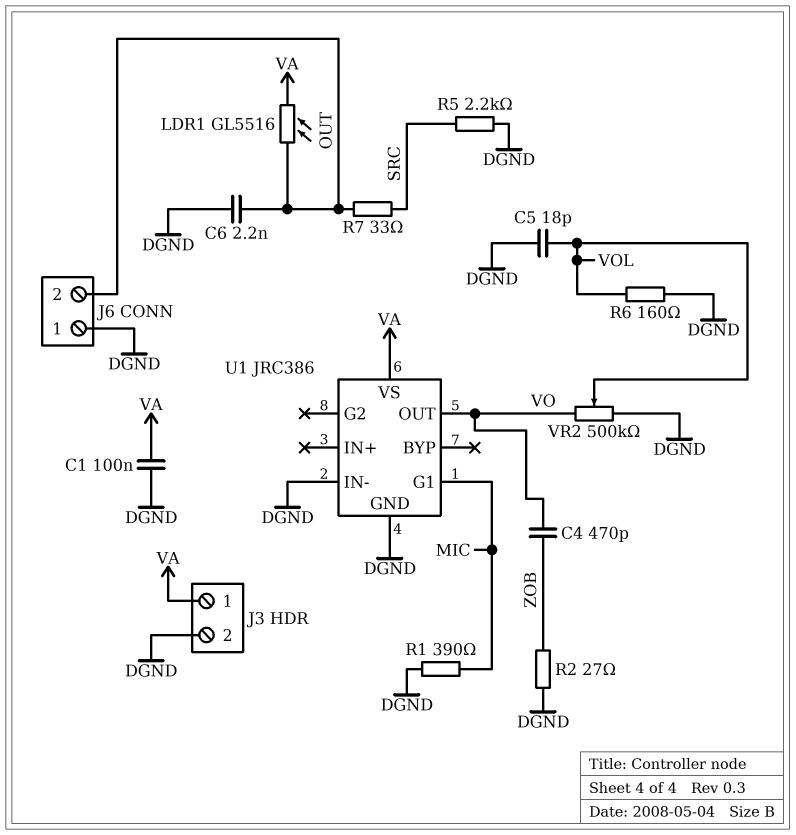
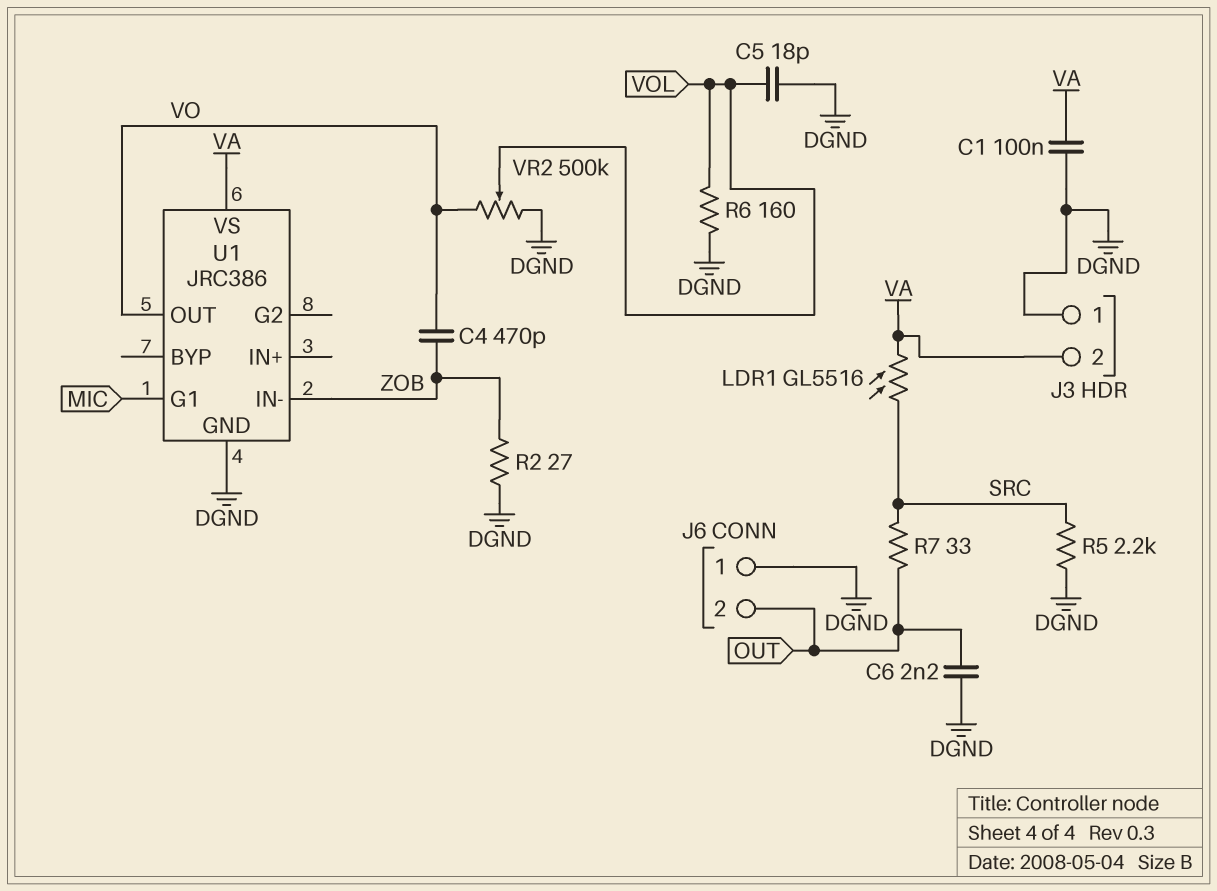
J3 pin 1: VA -> DGND
J3 pin 2: DGND -> VA
LDR1: GL5516 (OUT, VA) -> GL5516 (SRC, VA)
R1: 390 (DGND, MIC) -> none
U1 pin IN-: DGND -> ZOB

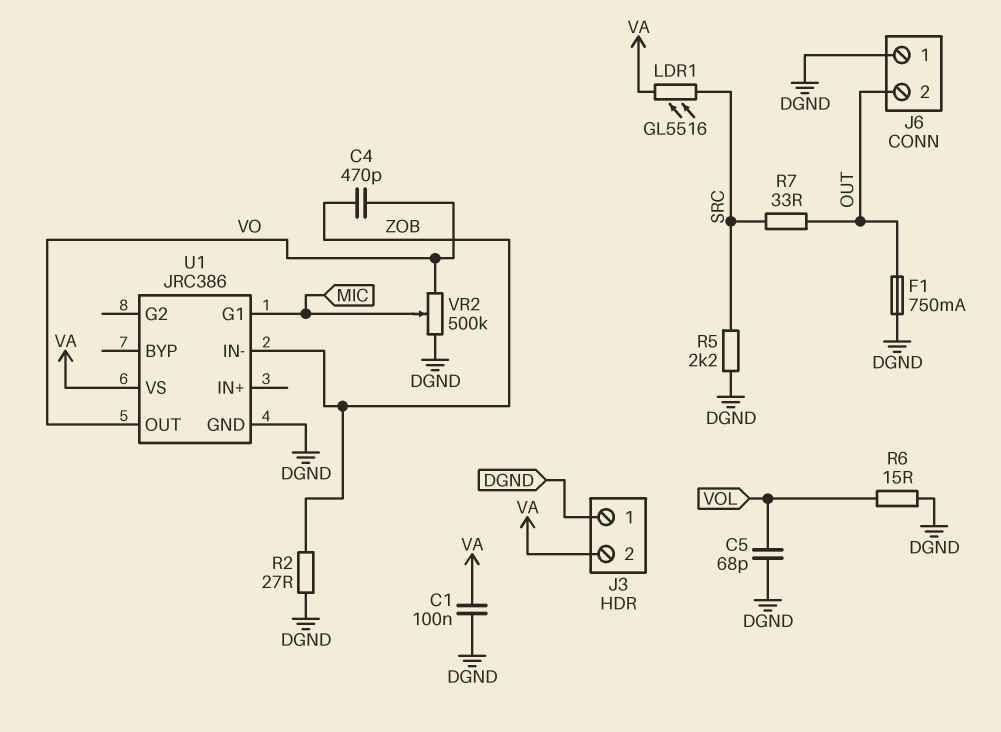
C5: 18pF (DGND, VOL) -> 68pF (DGND, VOL)
C6: 2.2nF (DGND, OUT) -> none
F1: none -> 750mA (DGND, OUT)
R6: 160 (DGND, VOL) -> 15 (DGND, VOL)
VR2: 500k (DGND, VO, wiper VOL) -> 500k (DGND, VO, wiper MIC)

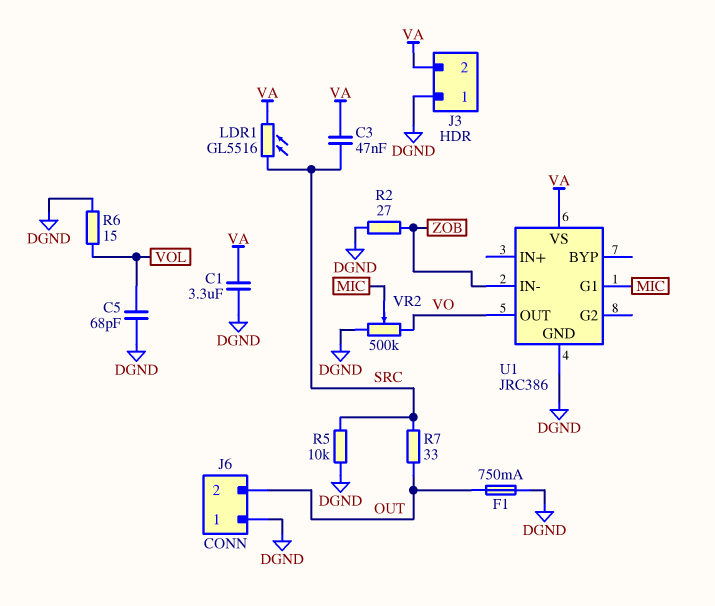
C1: 100nF (DGND, VA) -> 3.3uF (DGND, VA)
C3: none -> 47nF (SRC, VA)
C4: 470pF (VO, ZOB) -> none
R5: 2.2k (DGND, SRC) -> 10k (DGND, SRC)

